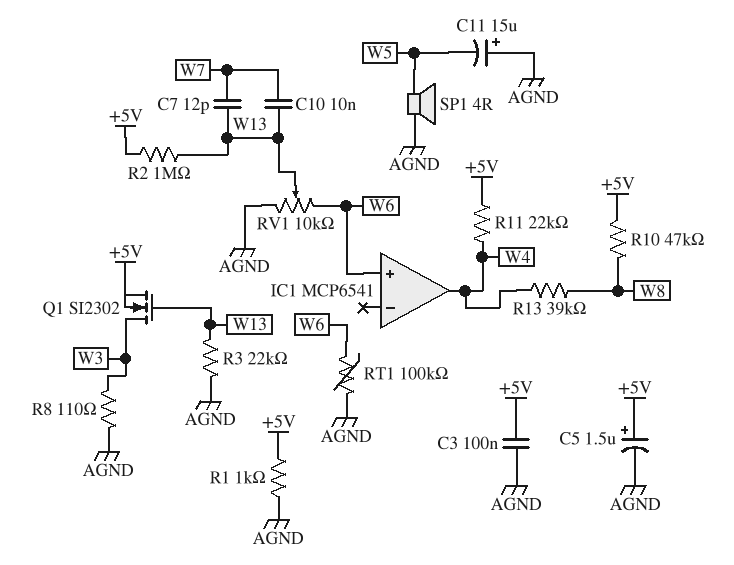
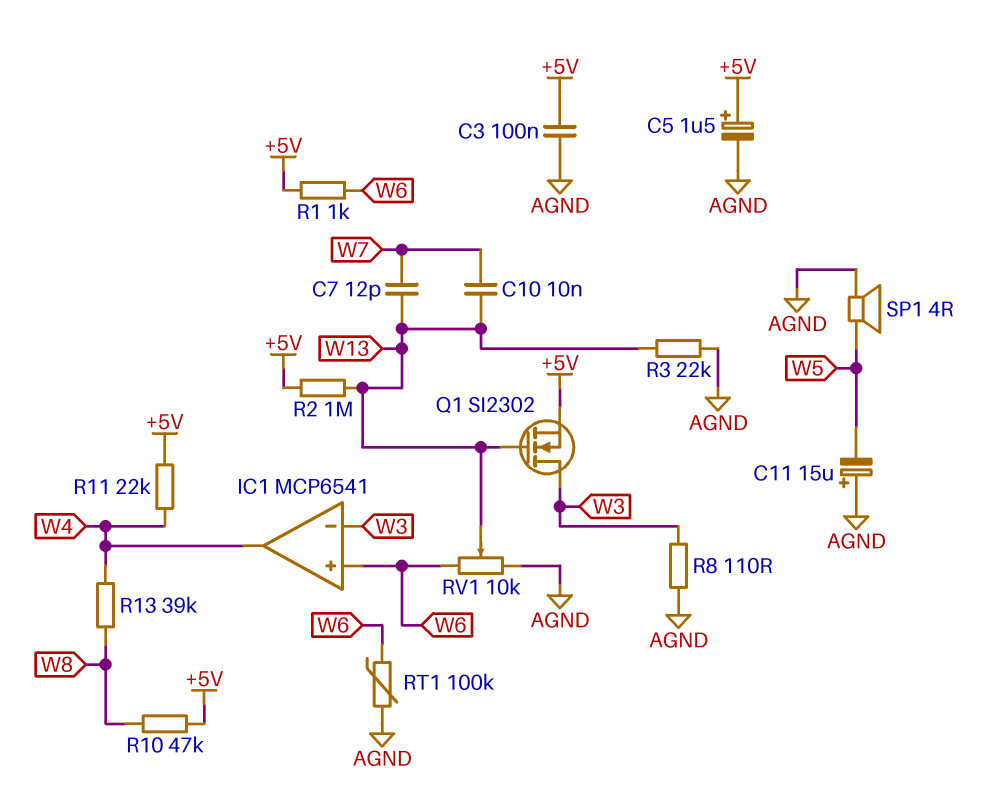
IC1 pin in-: none -> W3
R1: 1k (+5V, AGND) -> 1k (+5V, W6)

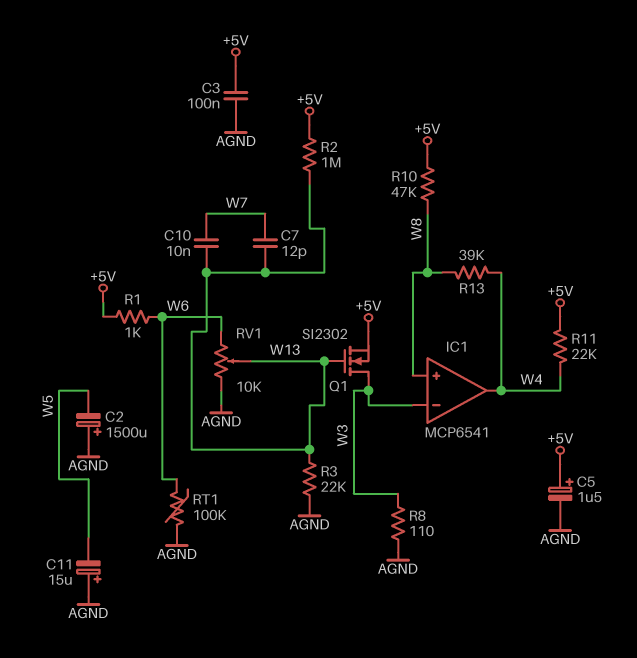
C2: none -> 1500uF (plus AGND, minus W5)
IC1 pin in+: W6 -> W8
SP1: speaker 4R (AGND, W5) -> none

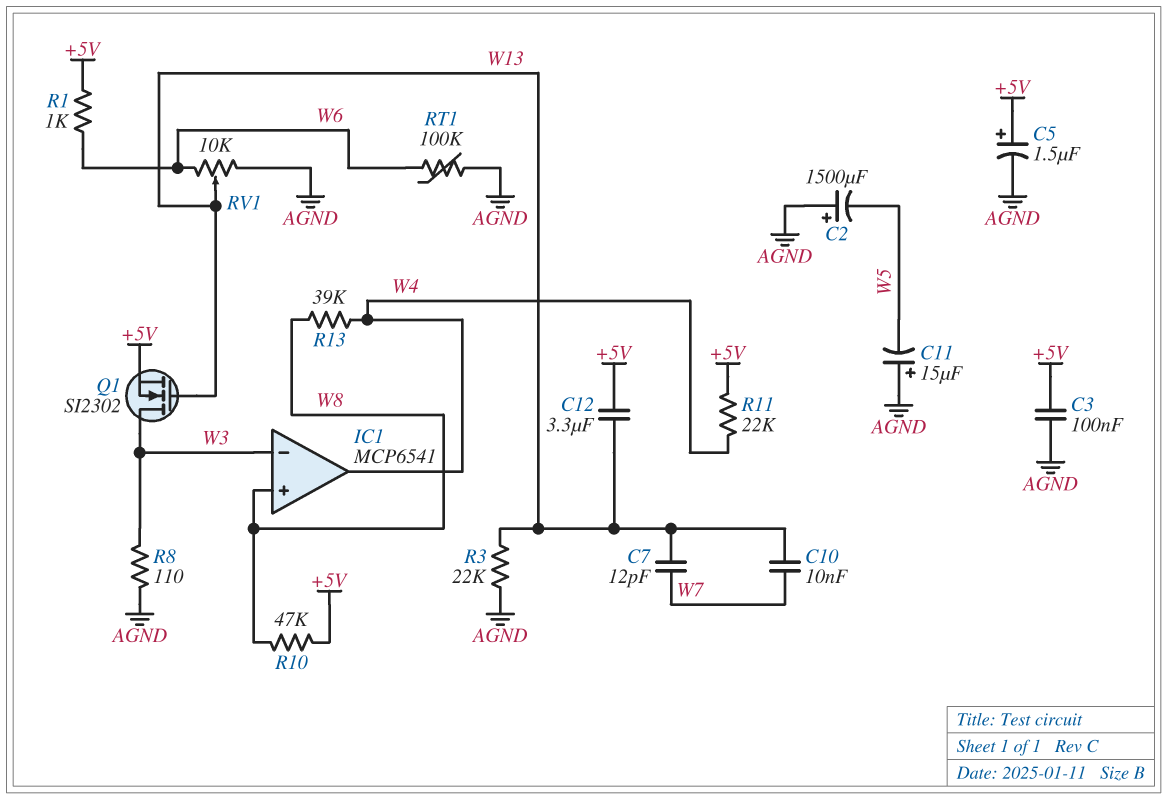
C12: none -> 3.3uF (+5V, W13)
R2: 1M (+5V, W13) -> none

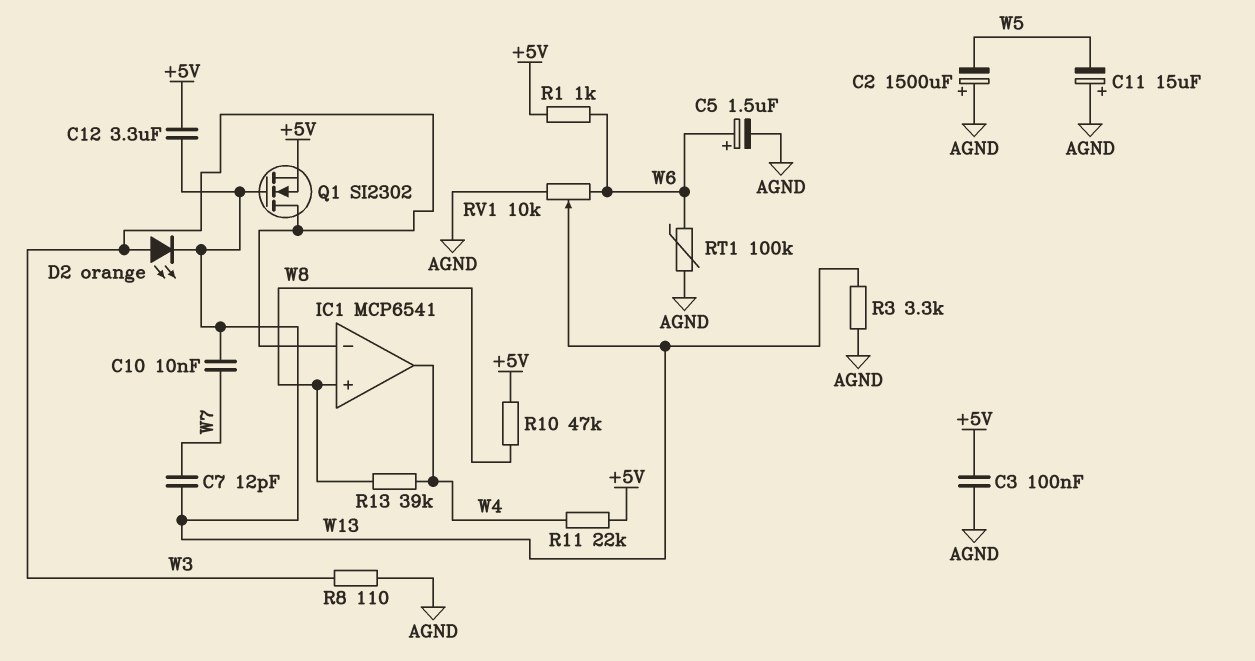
C5: 1.5uF (plus +5V, minus AGND) -> 1.5uF (plus W6, minus AGND)
D2: none -> LED orange (A W3, K W13)
R3: 22k (AGND, W13) -> 3.3k (AGND, W13)

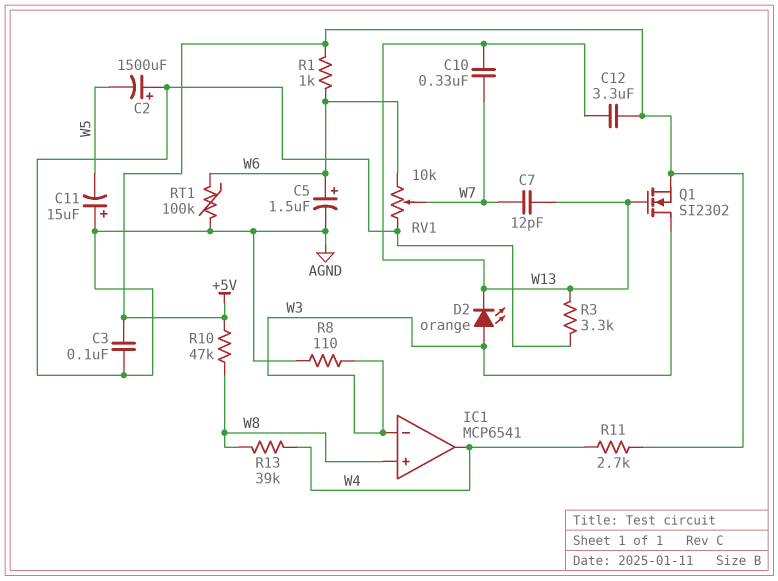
C10: 10nF (W7, W13) -> 330nF (W7, W13)
R11: 22k (+5V, W4) -> 2.7k (+5V, W4)
RV1: 10k (AGND, W6, wiper W13) -> 10k (AGND, W6, wiper W7)

